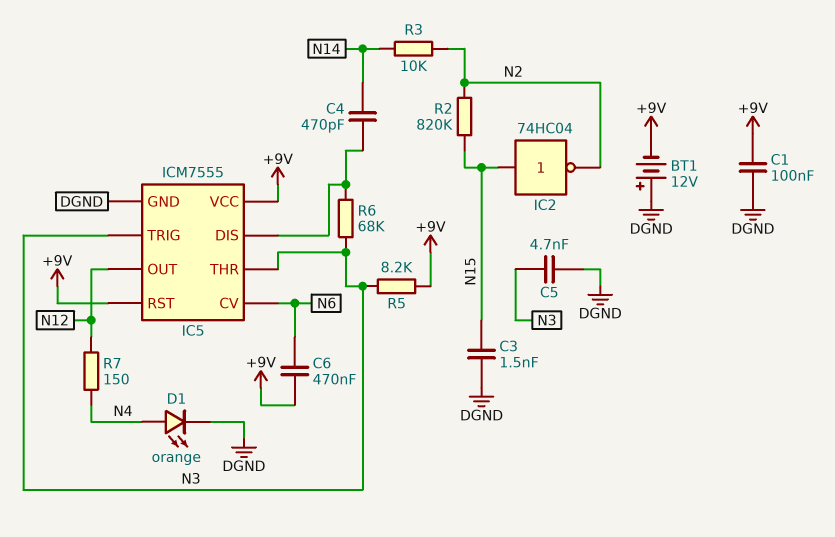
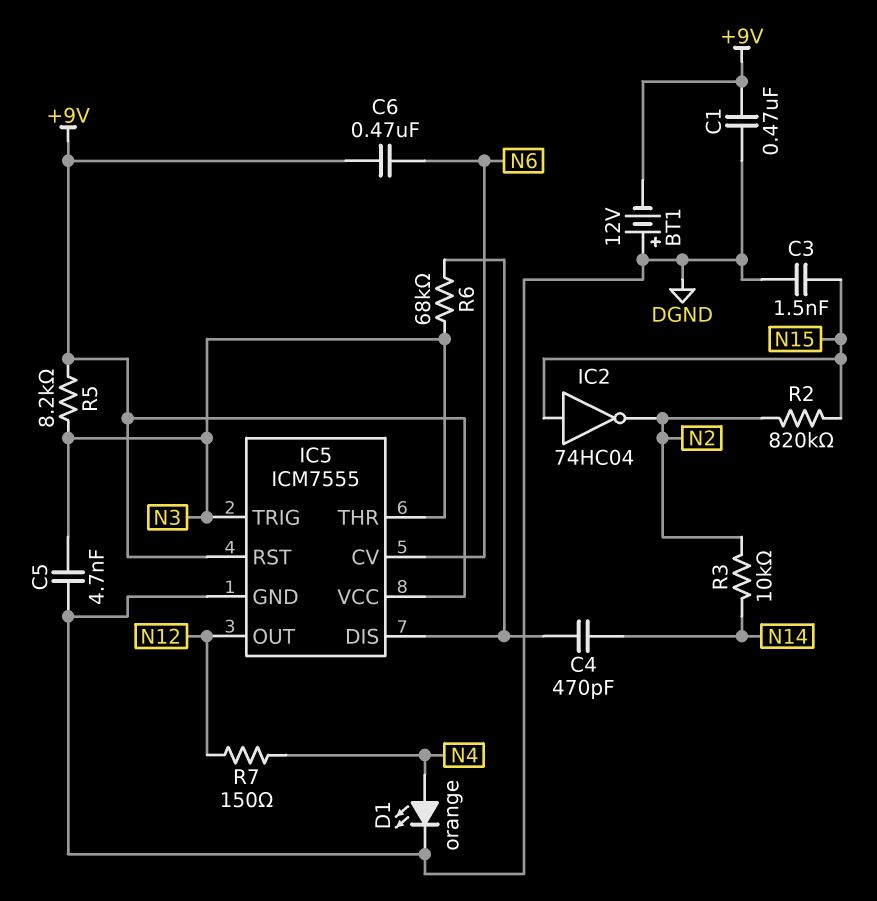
C1: 100nF (+9V, DGND) -> 470nF (+9V, DGND)

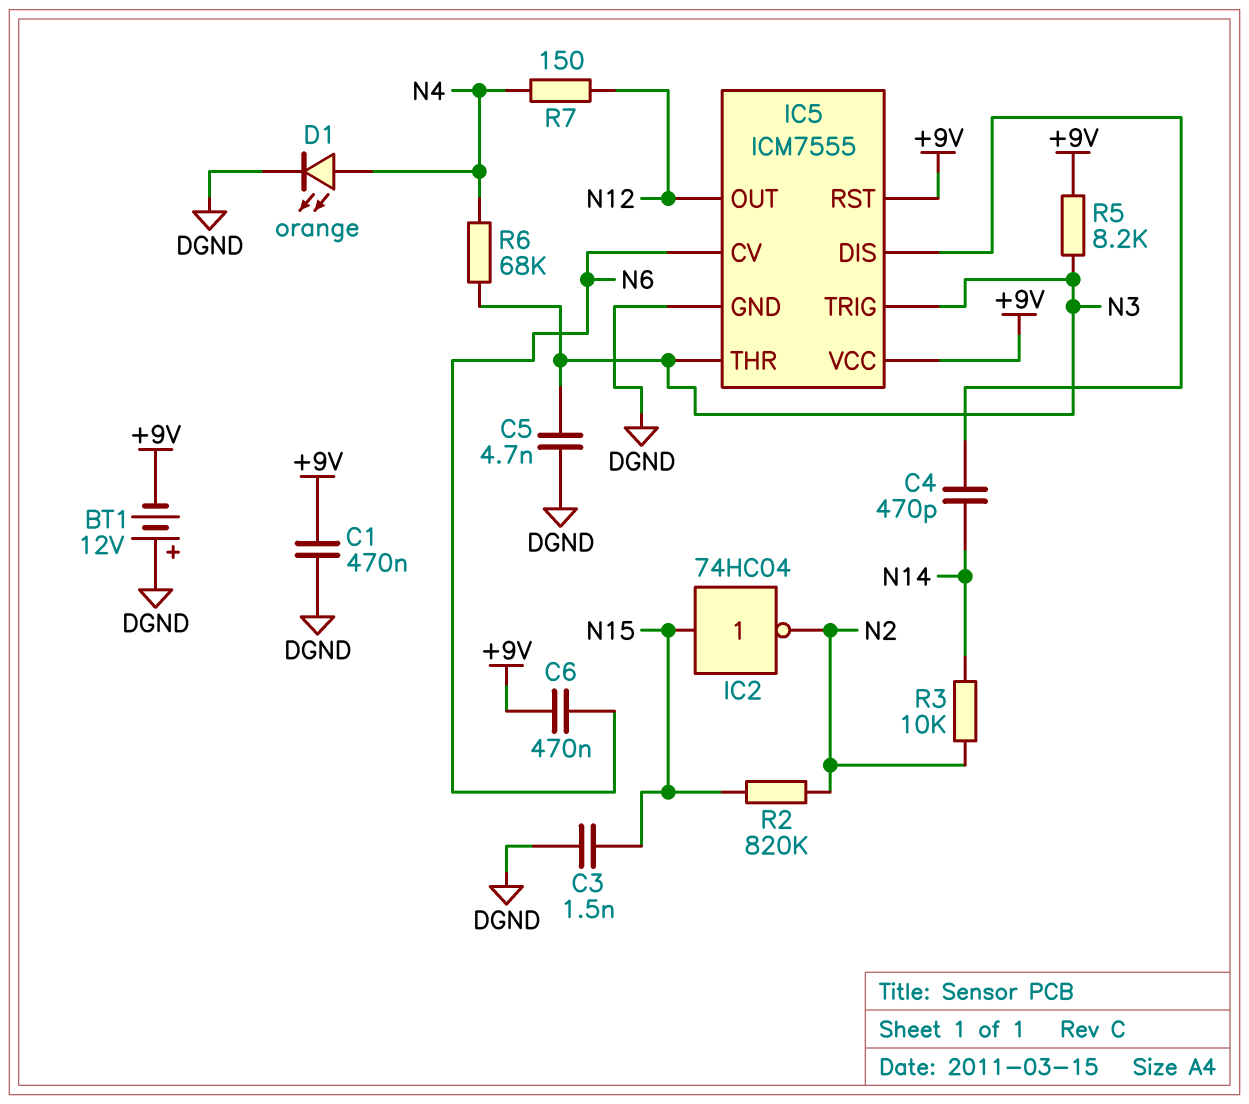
R6: 68k (IC5/DIS, N3) -> 68k (N3, N4)

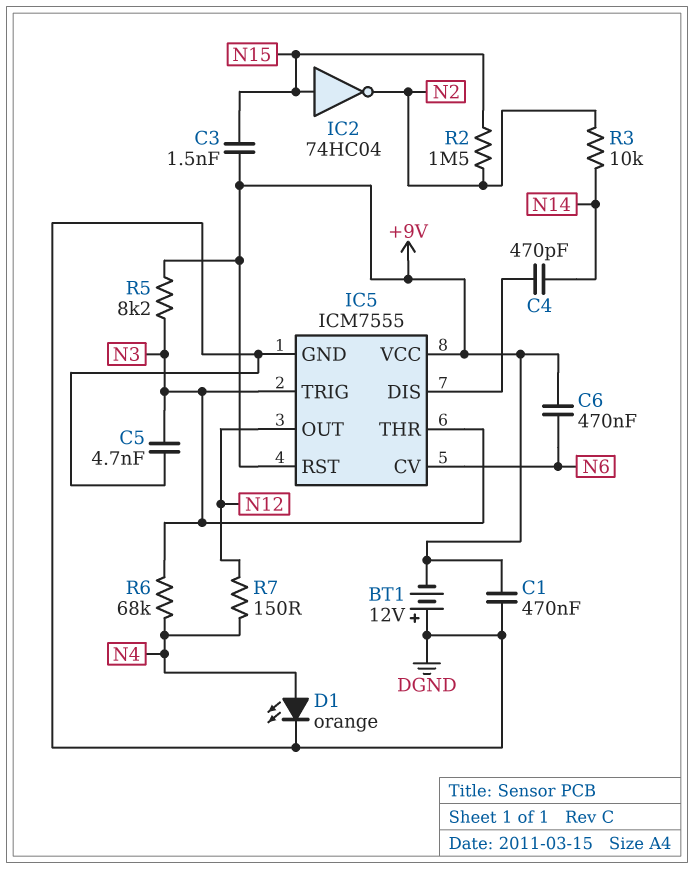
C3: 1.5nF (DGND, N15) -> 1.5nF (+9V, N15)
R2: 820k (N2, N15) -> 1.5M (N2, N15)

